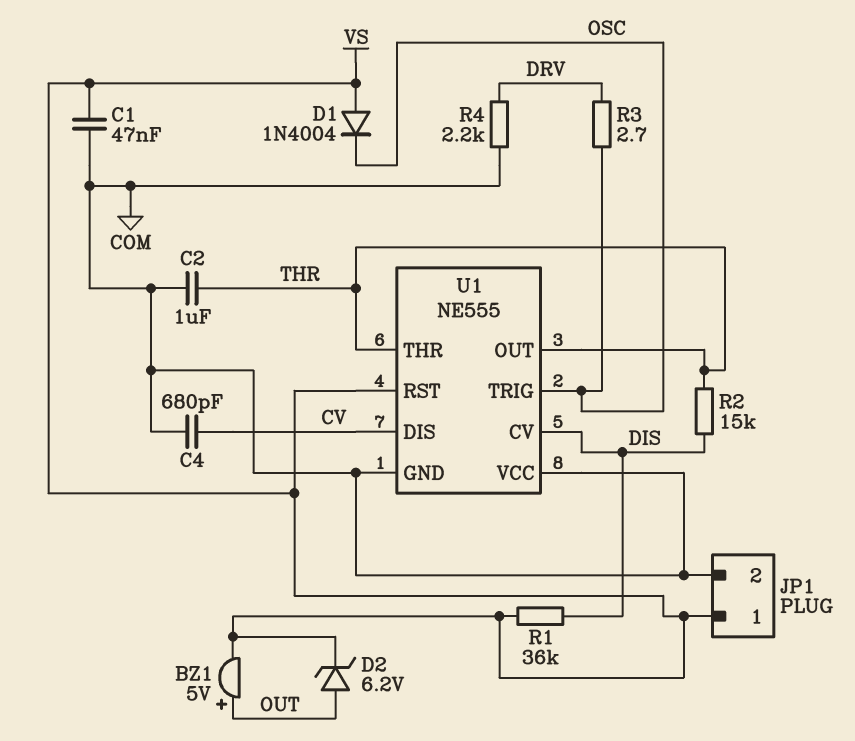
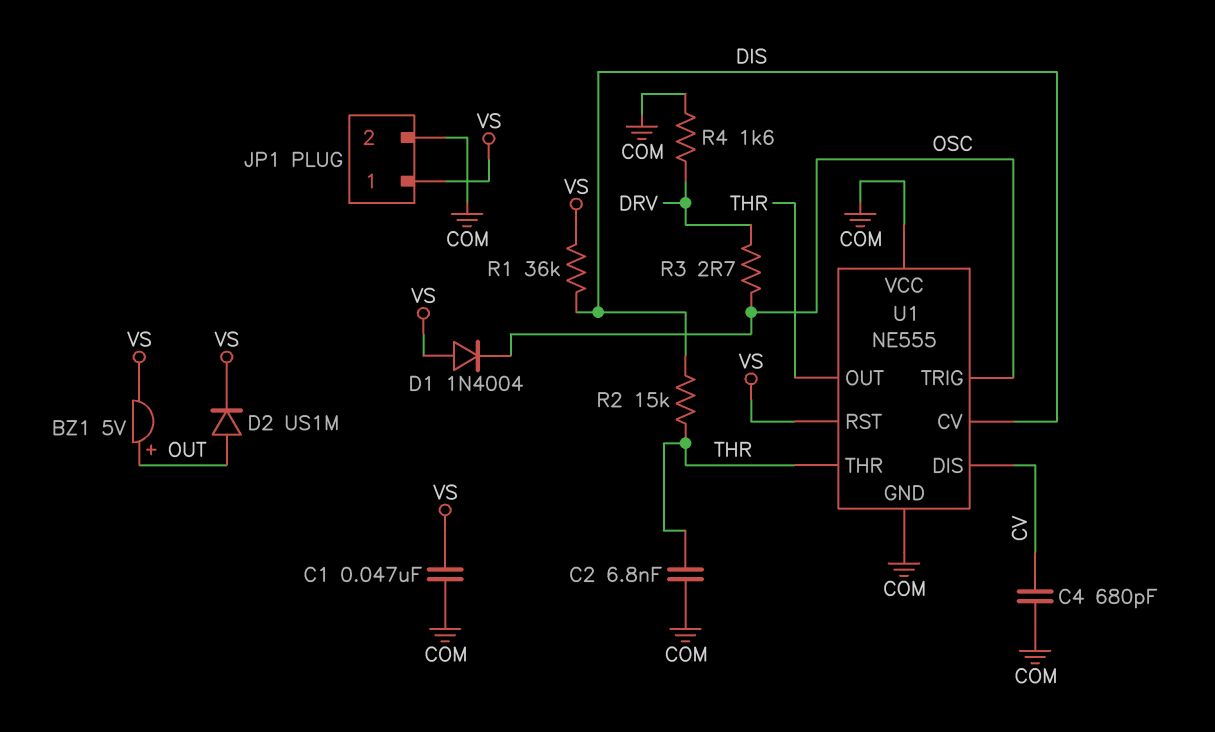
C2: 1uF (COM, THR) -> 6.8nF (COM, THR)
D2: zener 6.2V (A OUT, K VS) -> diode US1M (A OUT, K VS)
R4: 2.2k (COM, DRV) -> 1.6k (COM, DRV)

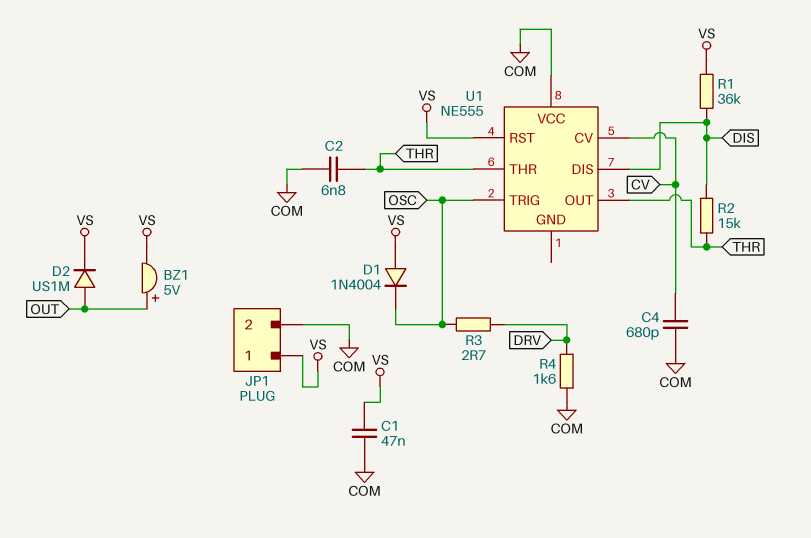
U1 pin CV: DIS -> CV
U1 pin DIS: CV -> DIS
U1 pin GND: COM -> none

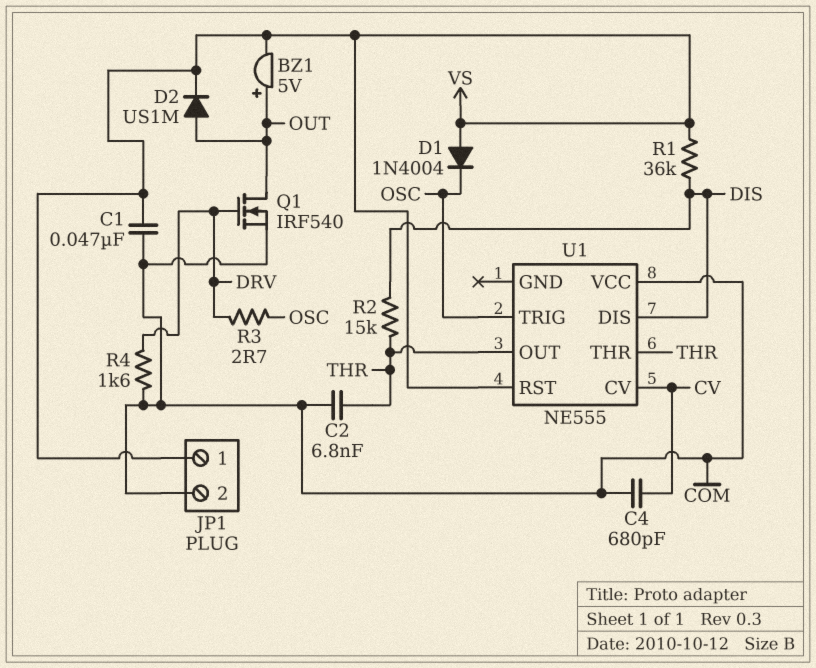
Q1: none -> NMOS IRF540 (G DRV, D OUT, S COM)

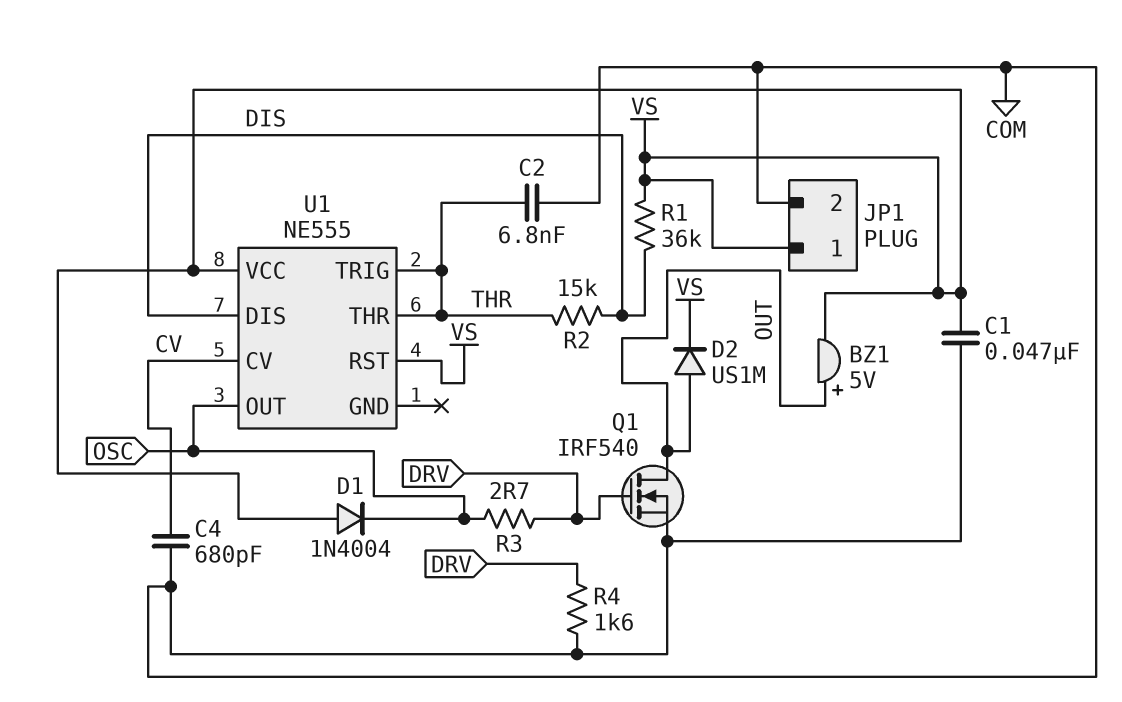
U1 pin OUT: THR -> OSC
U1 pin TRIG: OSC -> THR
U1 pin VCC: COM -> VS

